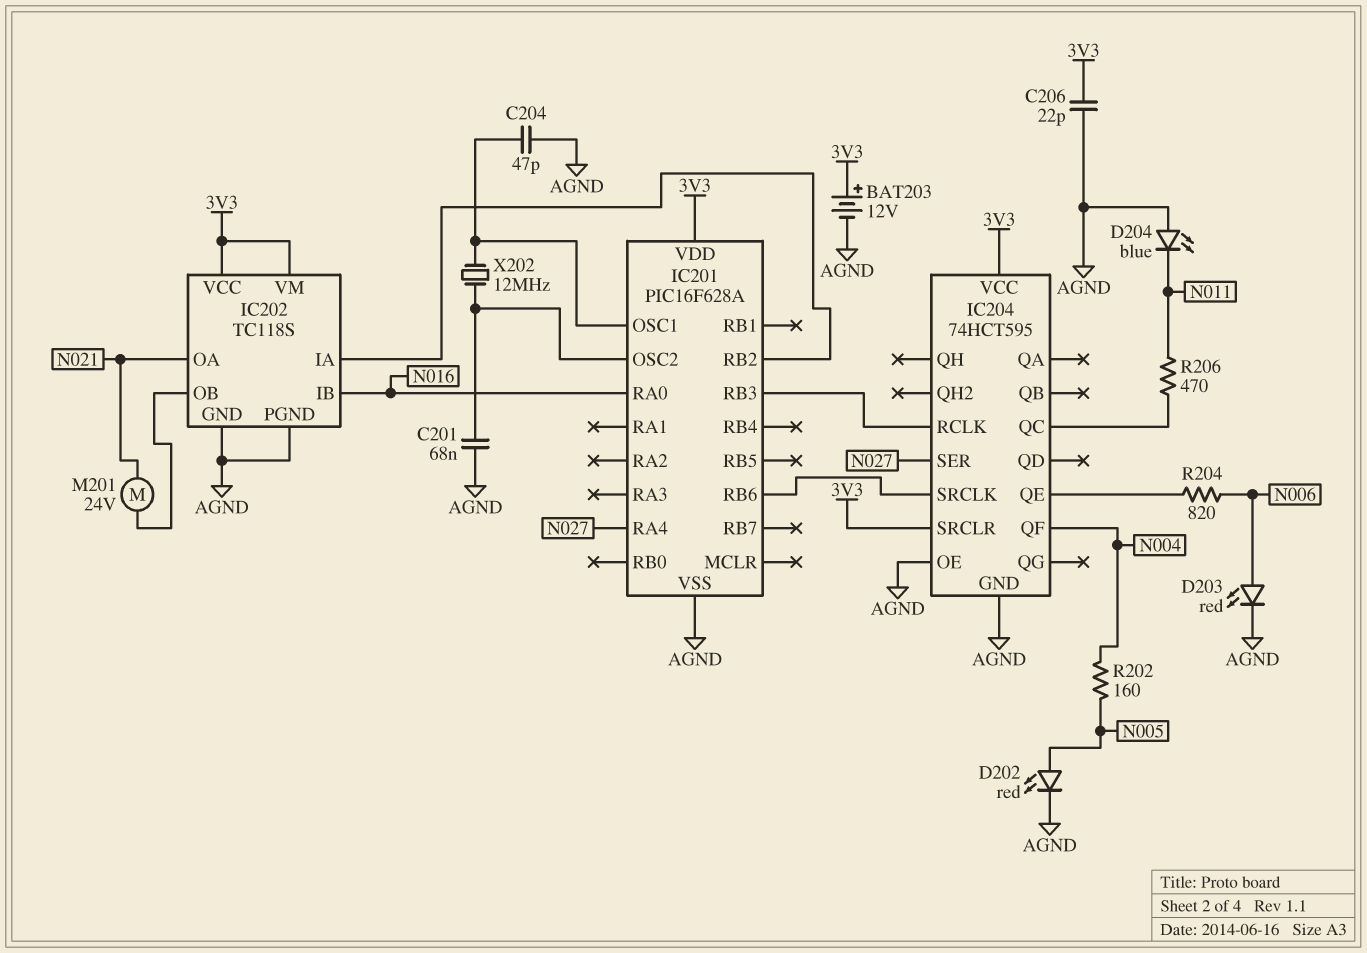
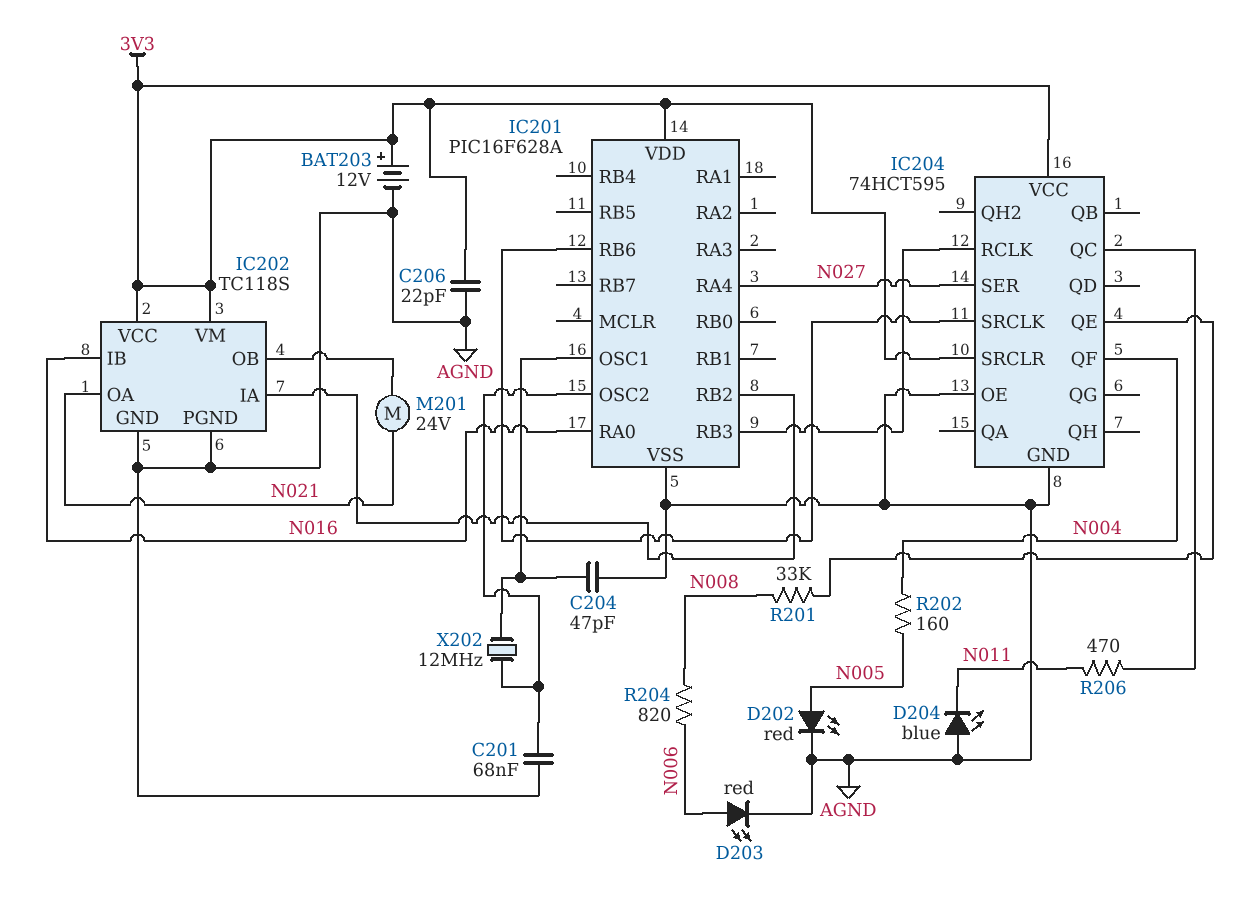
R201: none -> 33k (IC204/QE, N008)
R204: 820 (IC204/QE, N006) -> 820 (N006, N008)

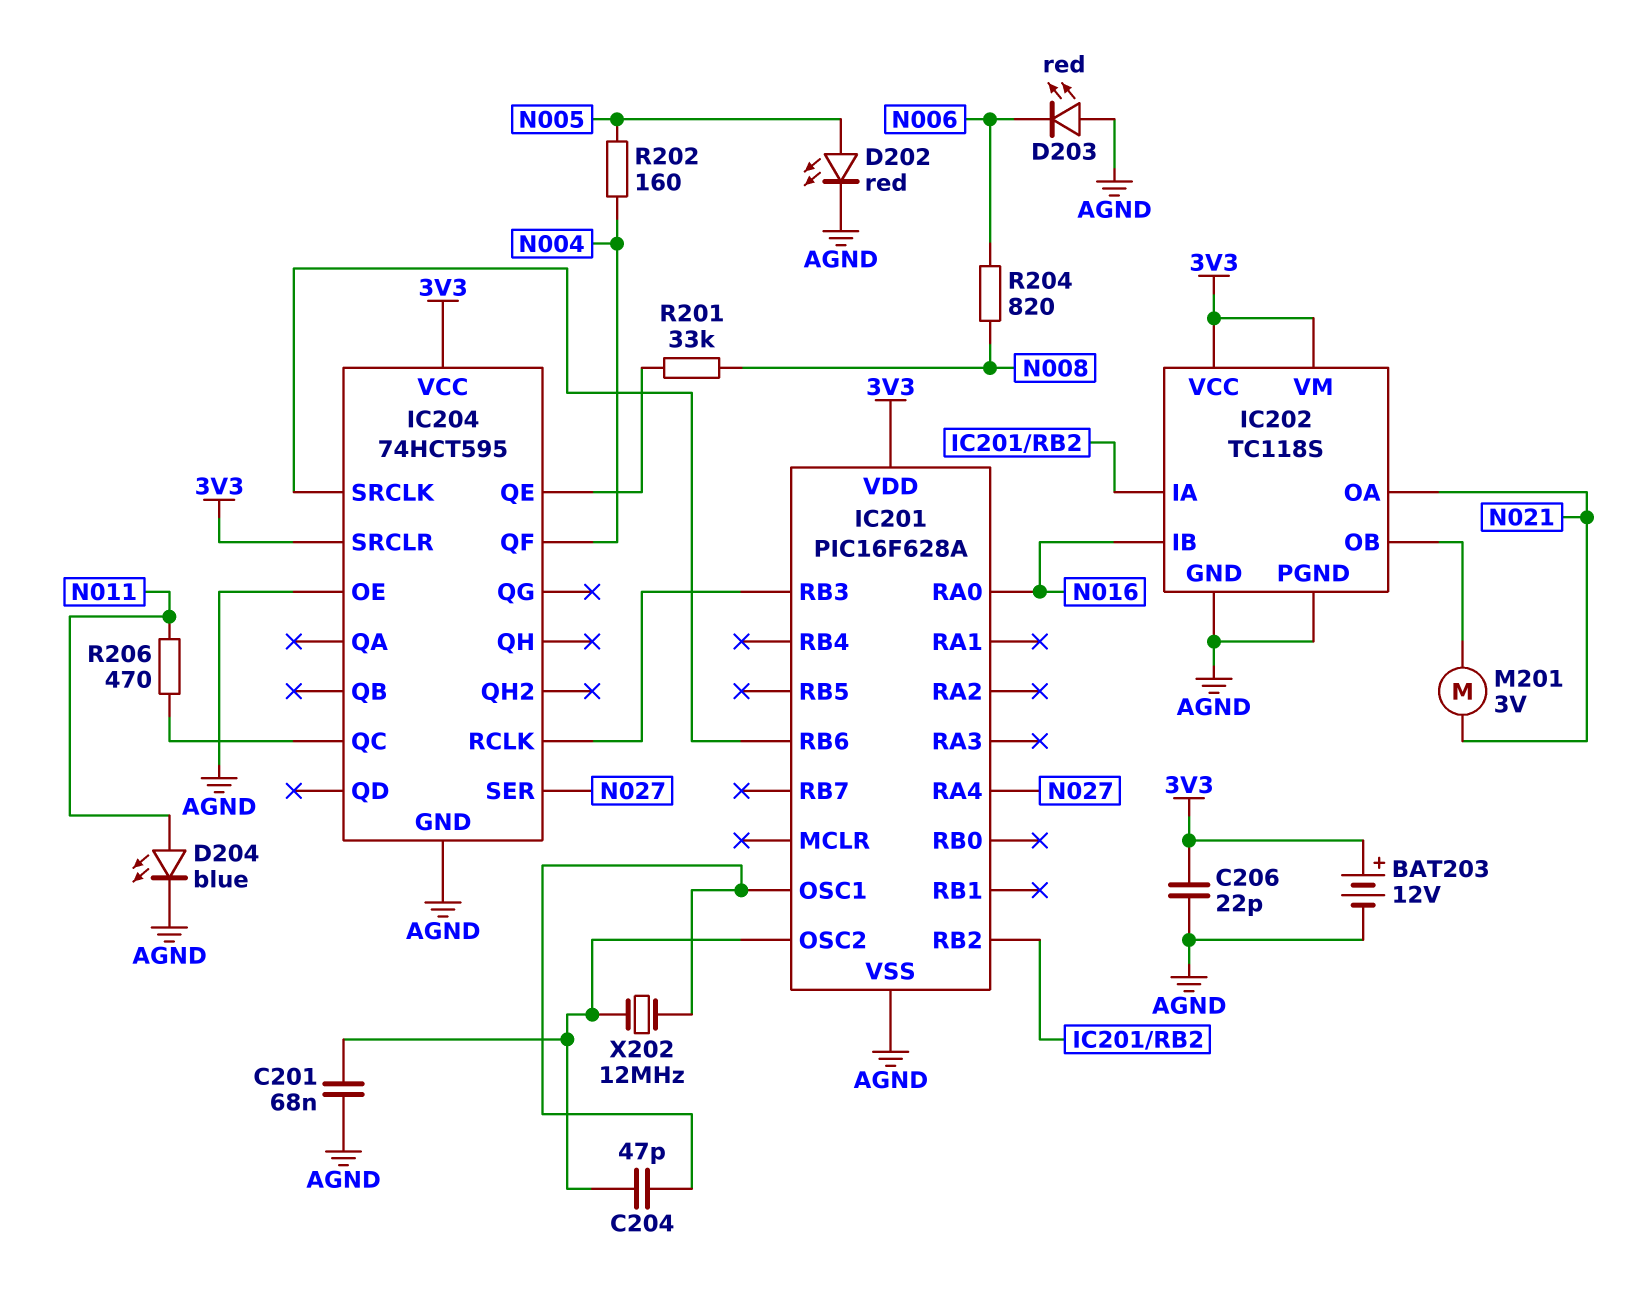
C204: 47pF (AGND, IC201/OSC1) -> 47pF (IC201/OSC1, IC201/OSC2)
D203: LED red (A N006, K AGND) -> LED red (A AGND, K N006)
D204: LED blue (A AGND, K N011) -> LED blue (A N011, K AGND)
M201: motor 24V (IC202/OB, N021) -> motor 3V (IC202/OB, N021)

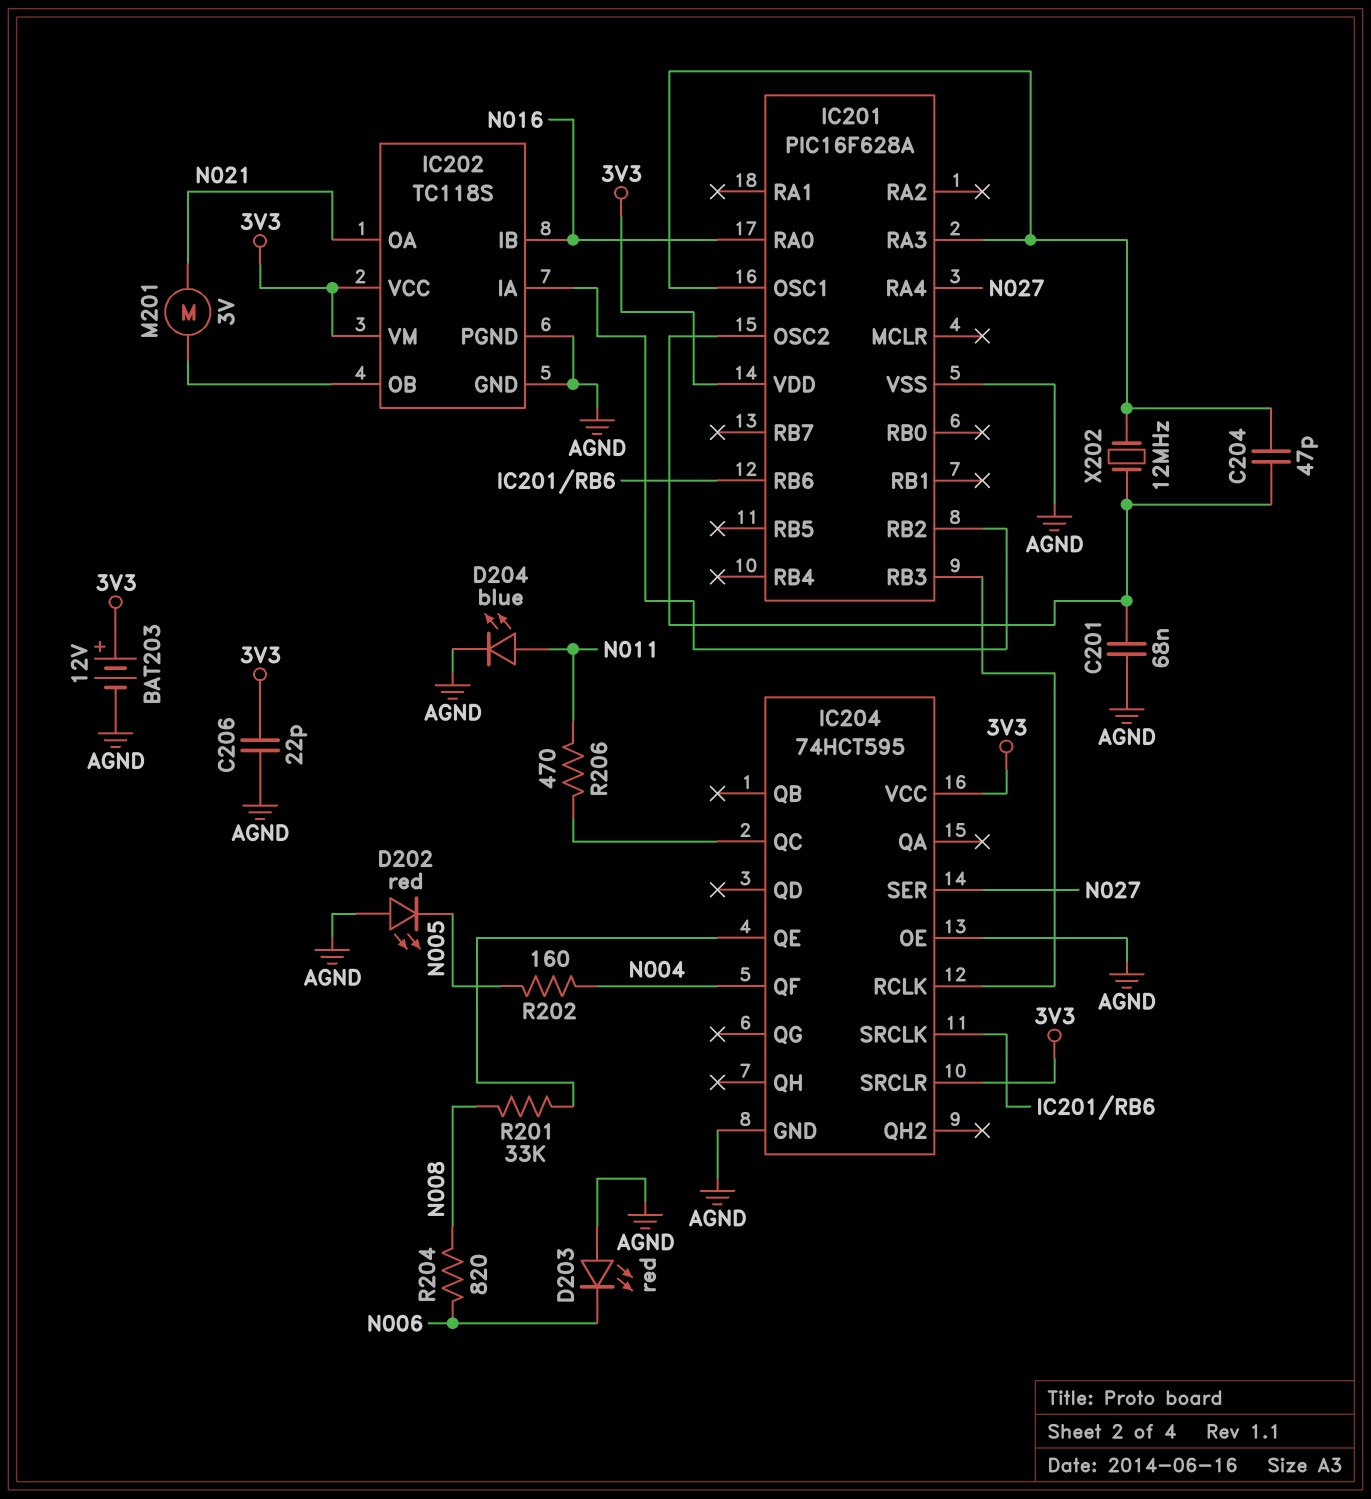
D202: LED red (A N005, K AGND) -> LED red (A AGND, K N005)
IC201 pin RA3: none -> IC201/OSC1

